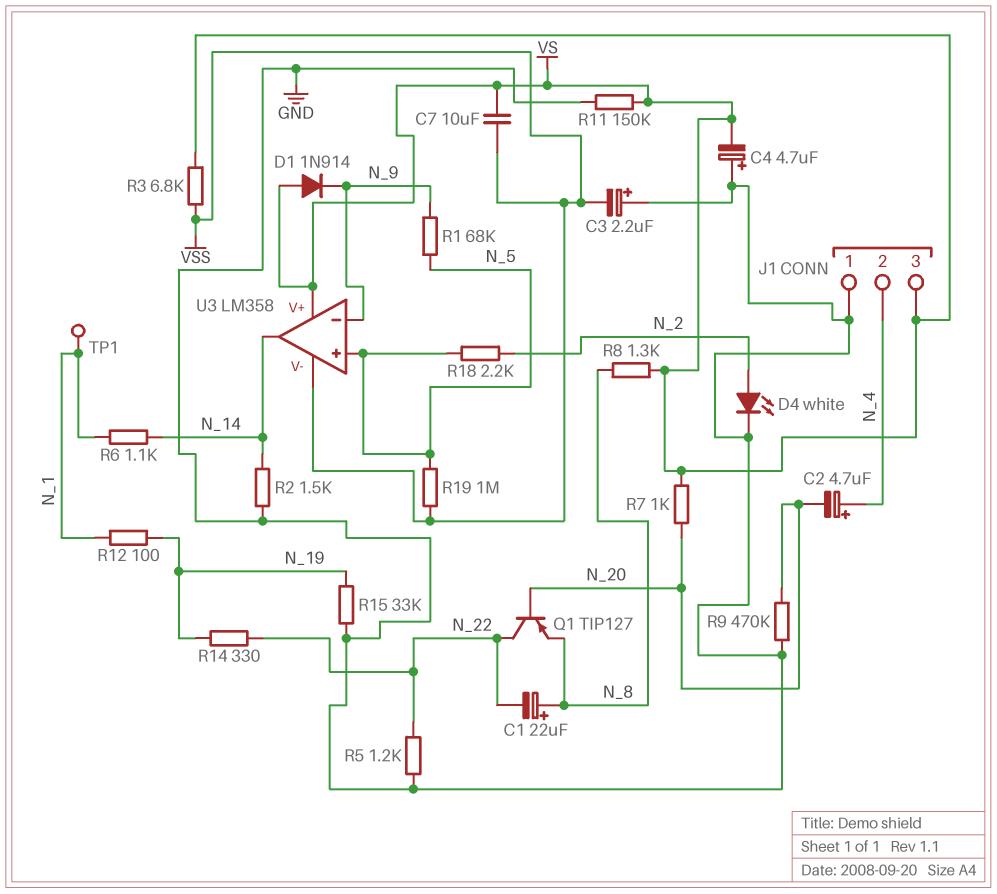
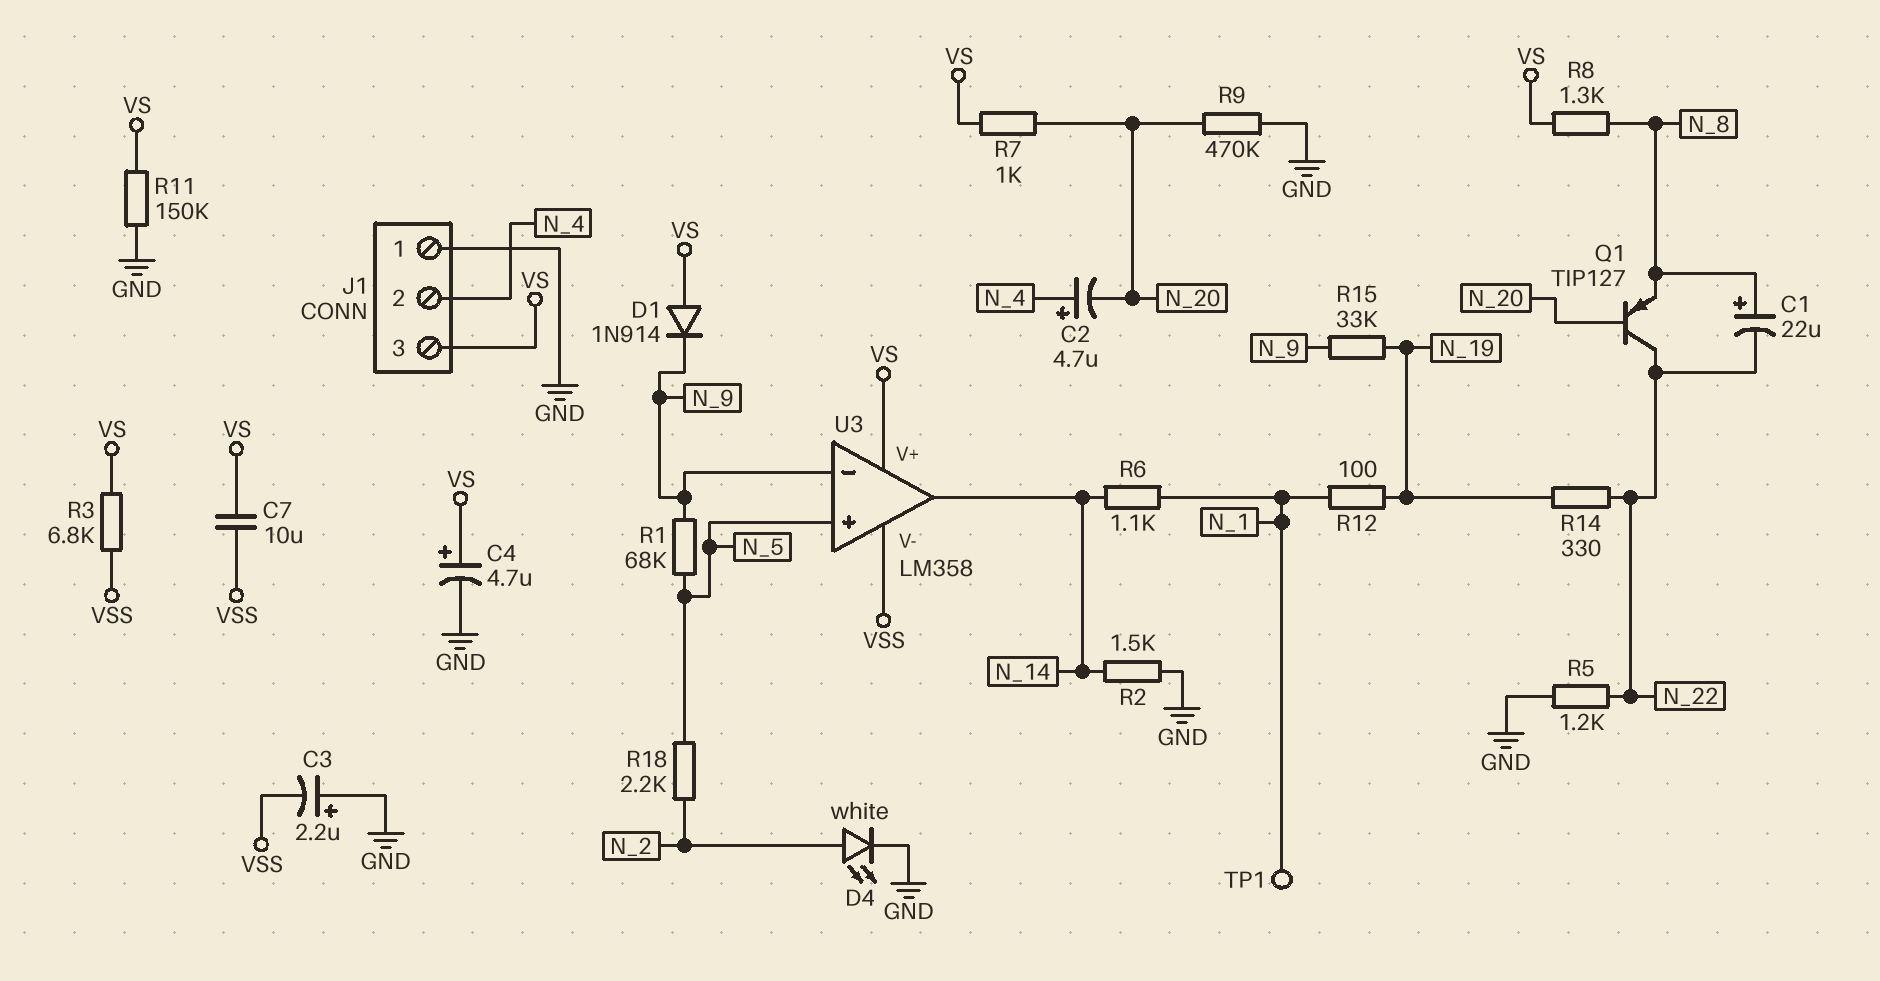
C4: 4.7uF (plus GND, minus VS) -> 4.7uF (plus VS, minus GND)
R15: 33k (GND, N_19) -> 33k (N_9, N_19)
R19: 1M (N_5, VSS) -> none

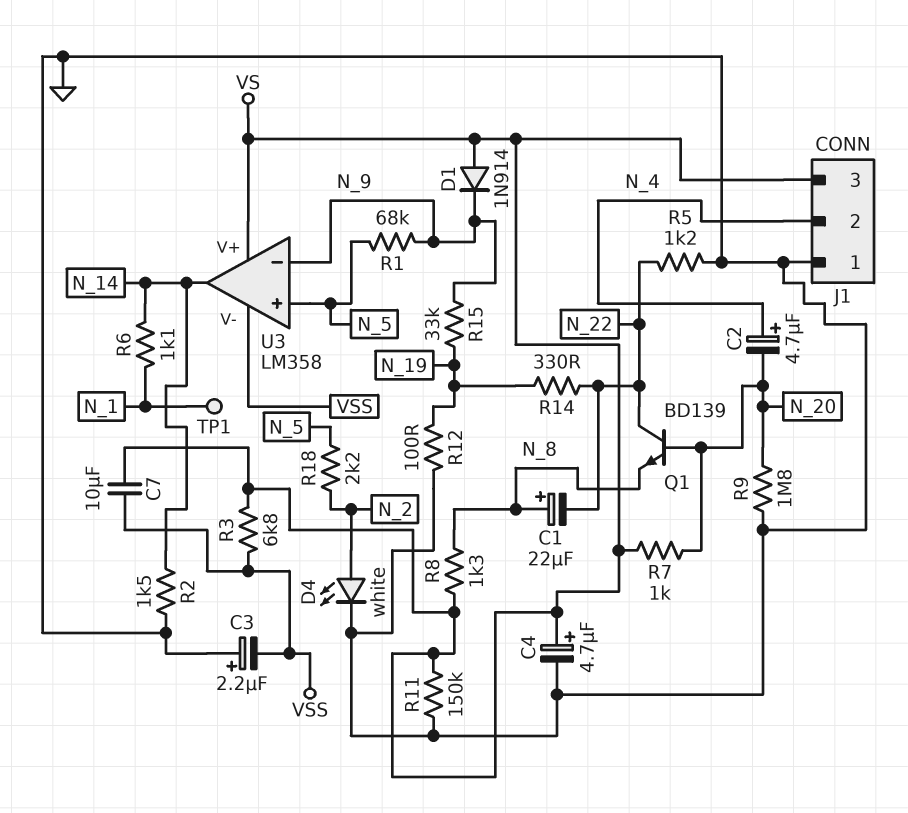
Q1: PNP TIP127 (B N_20, C N_22, E N_8) -> NPN BD139 (B N_20, C N_22, E N_8)
R9: 470k (GND, N_20) -> 1.8M (GND, N_20)
R12: 100 (N_1, N_19) -> 100 (GND, N_19)

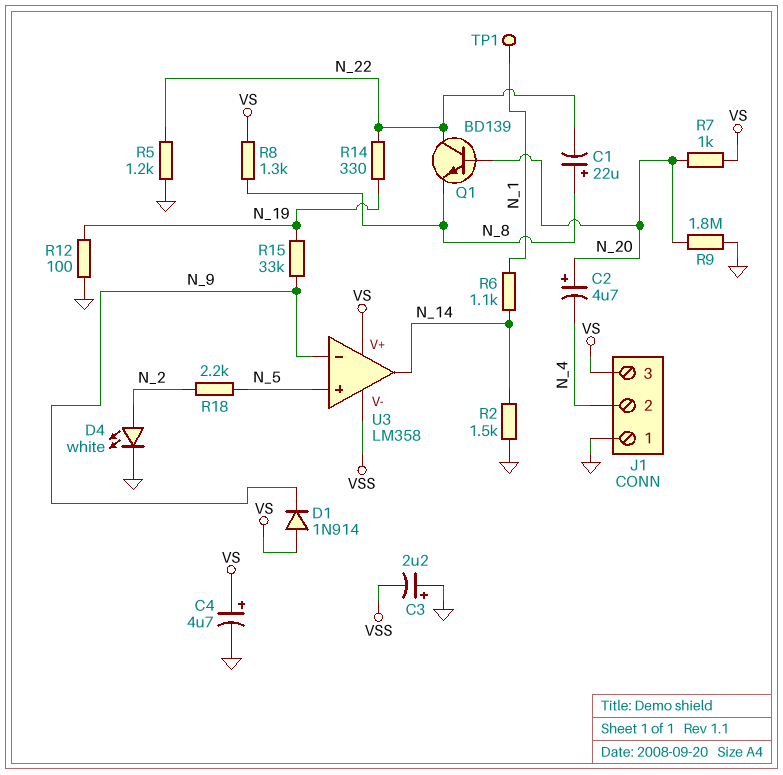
C2: 4.7uF (plus N_4, minus N_20) -> 4.7uF (plus N_20, minus N_4)
C7: 10uF (VS, VSS) -> none
R1: 68k (N_5, N_9) -> none
R3: 6.8k (VS, VSS) -> none
R11: 150k (GND, VS) -> none

